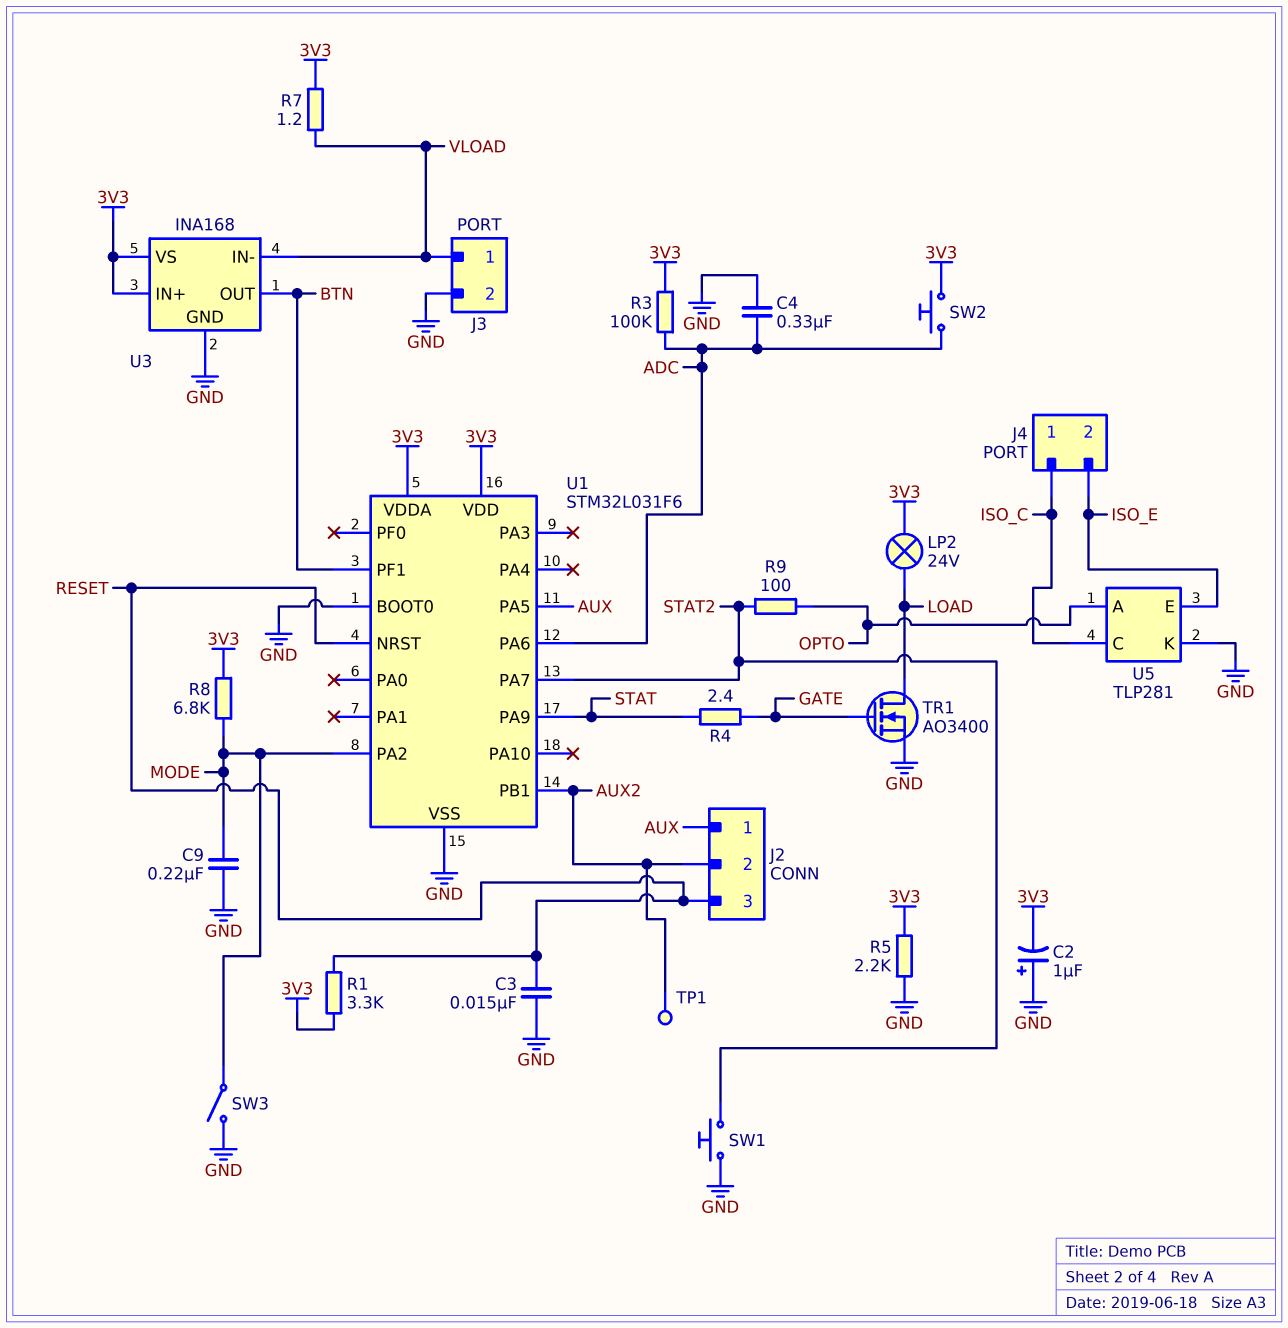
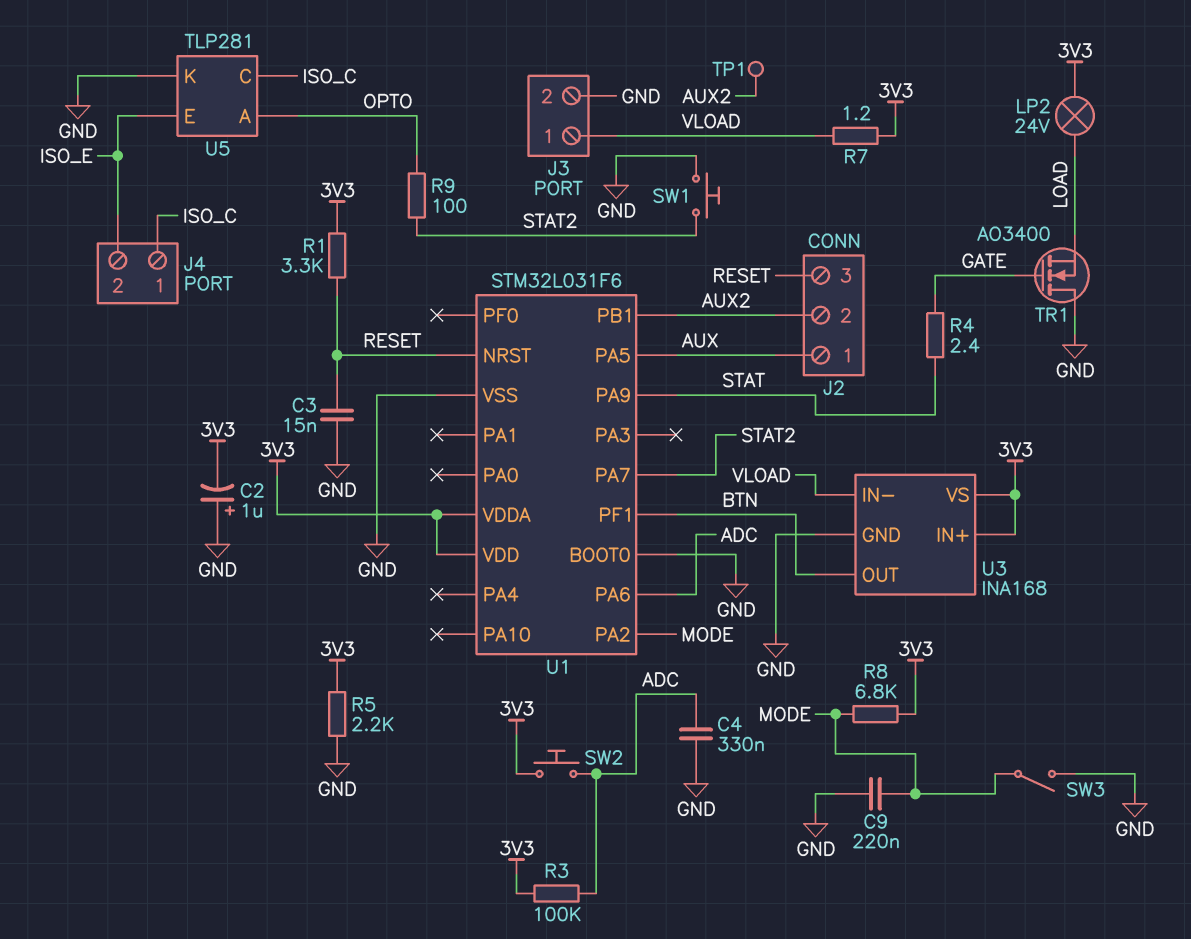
TR1: NMOS AO3400 (G GATE, D LOAD, S GND) -> NMOS AO3400 (G GATE, D GND, S LOAD)

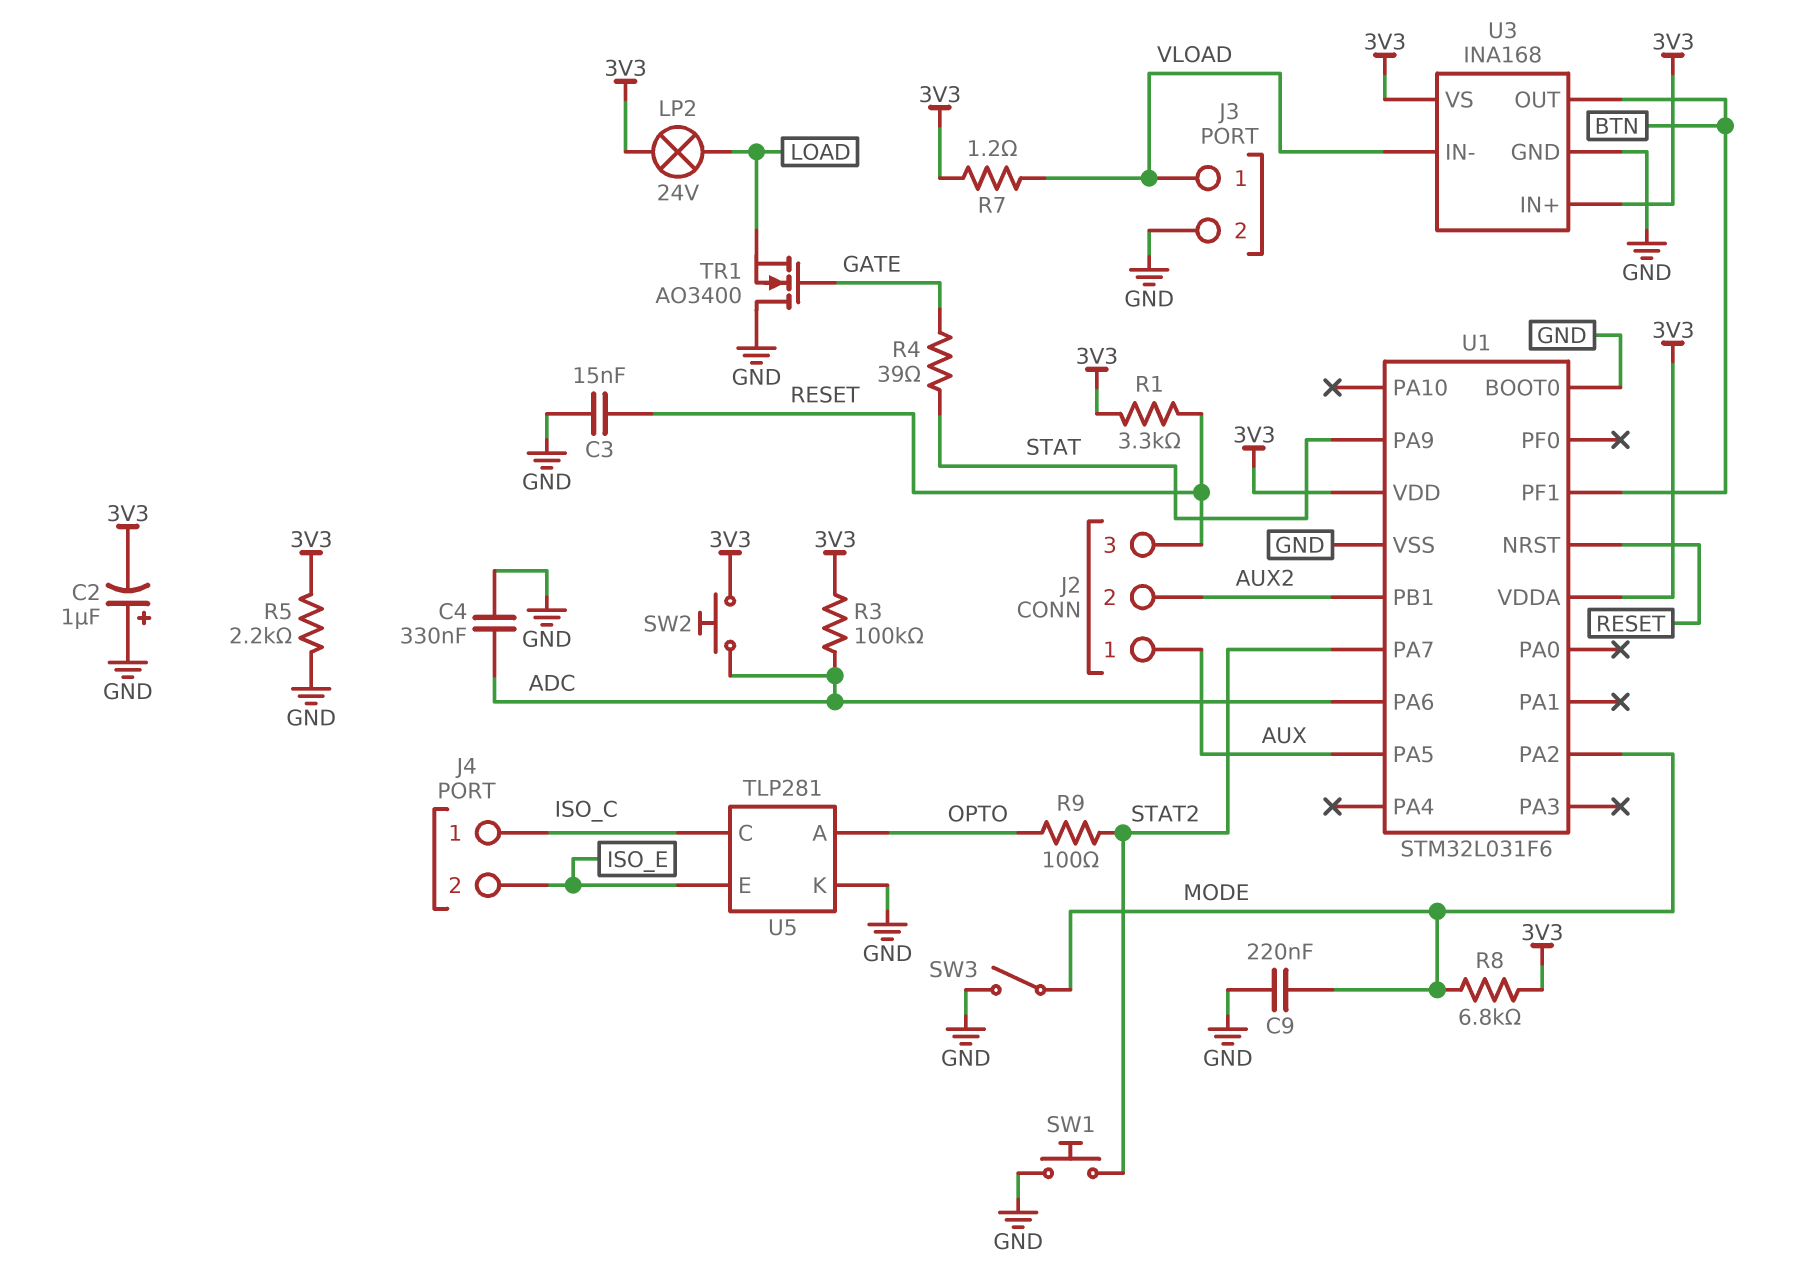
R4: 2.4 (GATE, STAT) -> 39 (GATE, STAT)
TP1: test point (AUX2) -> none

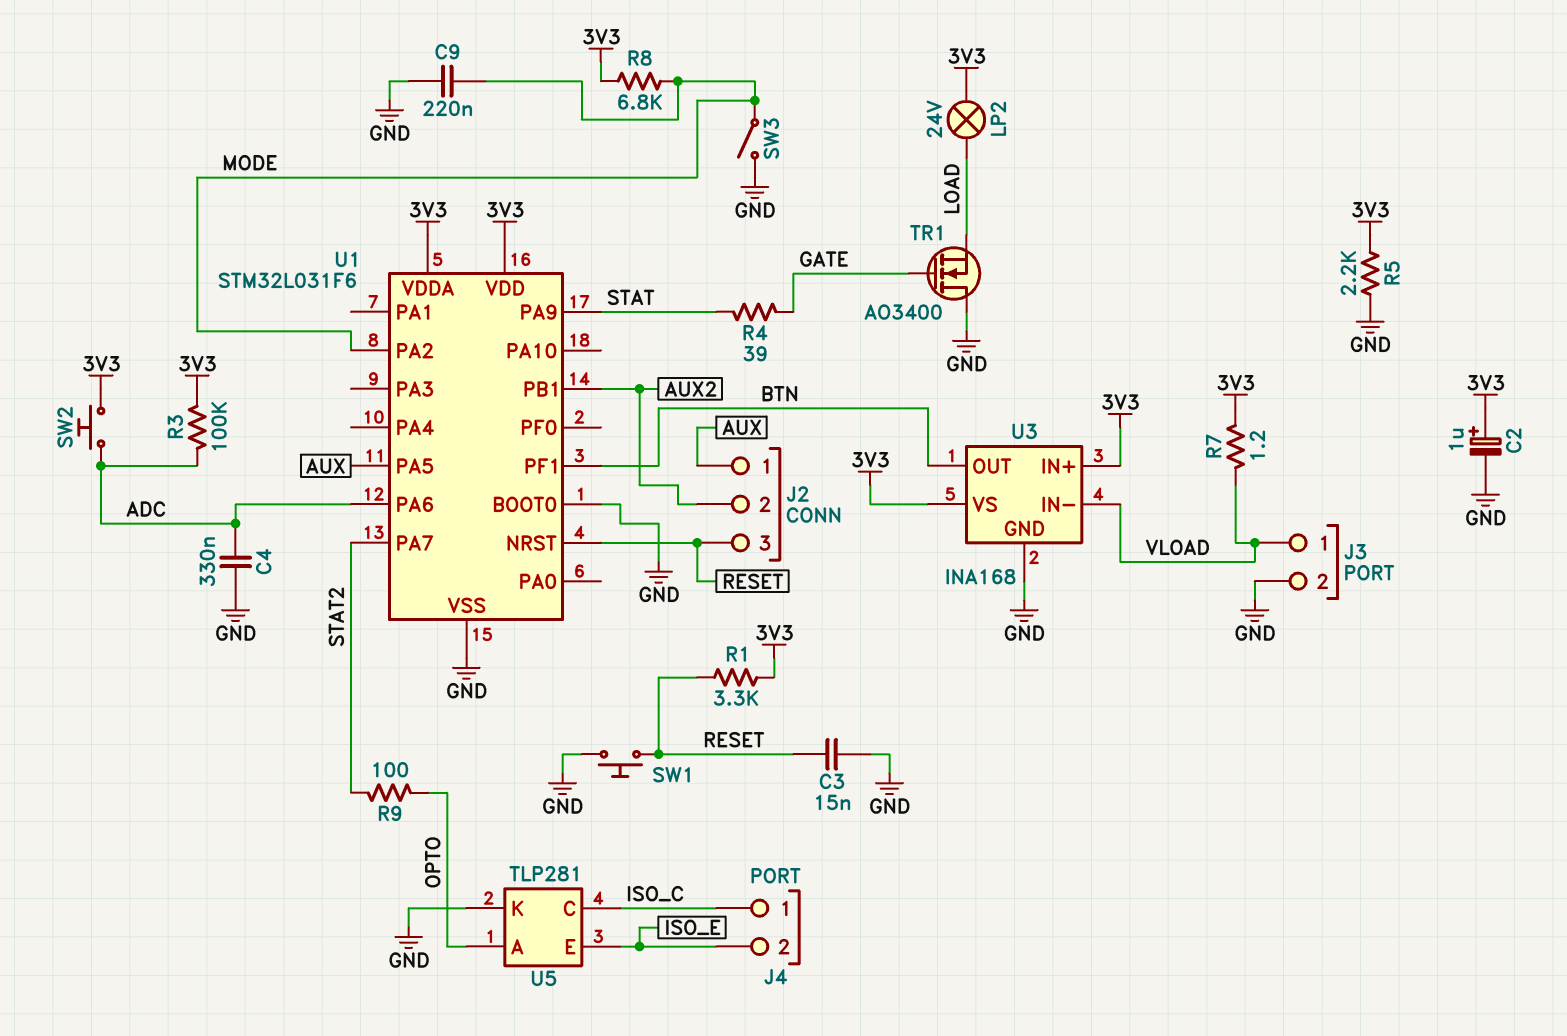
C2: 1uF (plus GND, minus 3V3) -> 1uF (plus 3V3, minus GND)
SW1: button (GND, STAT2) -> button (GND, RESET)

